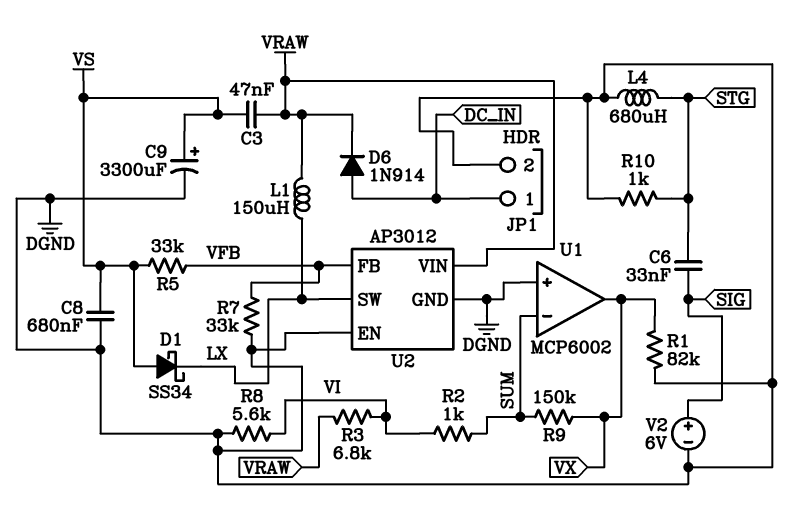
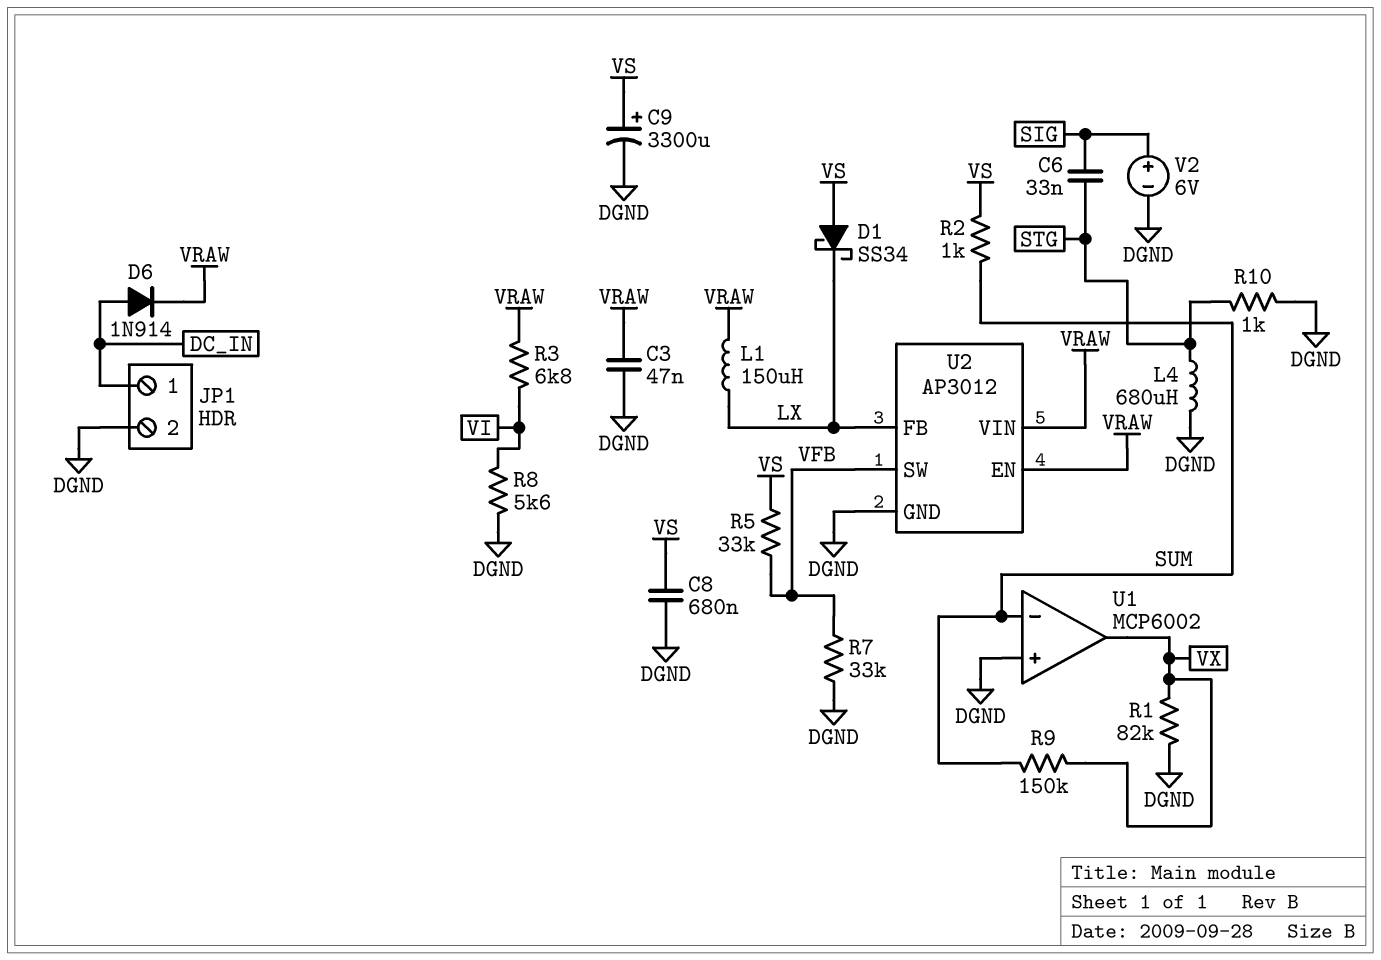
C3: 47nF (VRAW, VS) -> 47nF (DGND, VRAW)
R2: 1k (SUM, VI) -> 1k (SUM, VS)
U2 pin EN: DGND -> VRAW
U2 pin FB: VFB -> LX
U2 pin SW: LX -> VFB

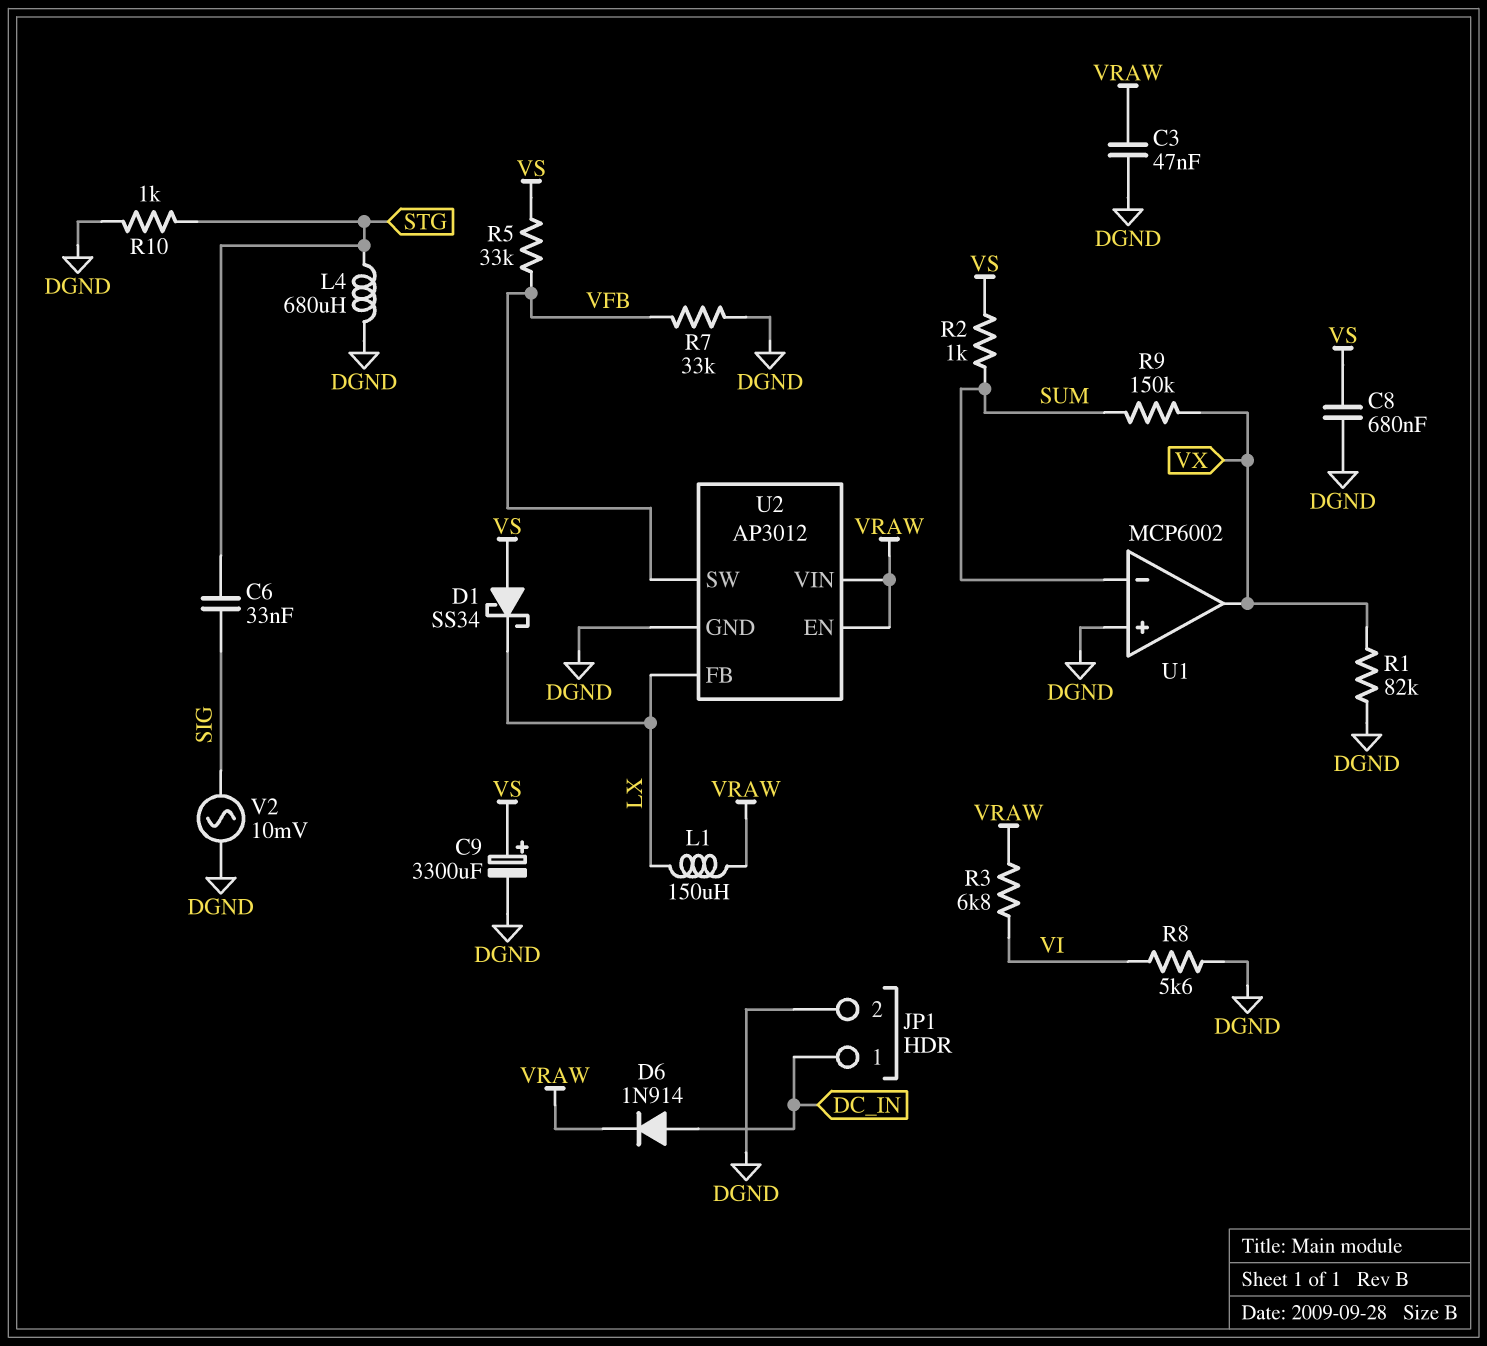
V2: 6V (plus SIG, minus DGND) -> AC 10mV (DGND, SIG)

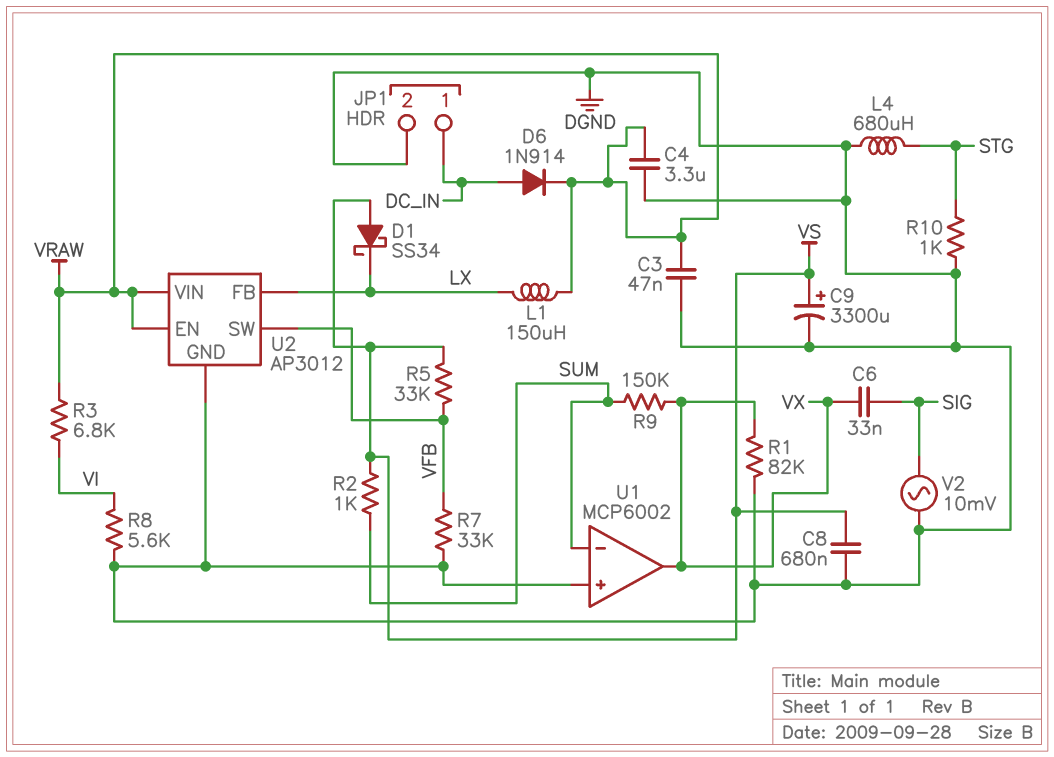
C4: none -> 3.3uF (DGND, VRAW)
C6: 33nF (SIG, STG) -> 33nF (SIG, VX)

